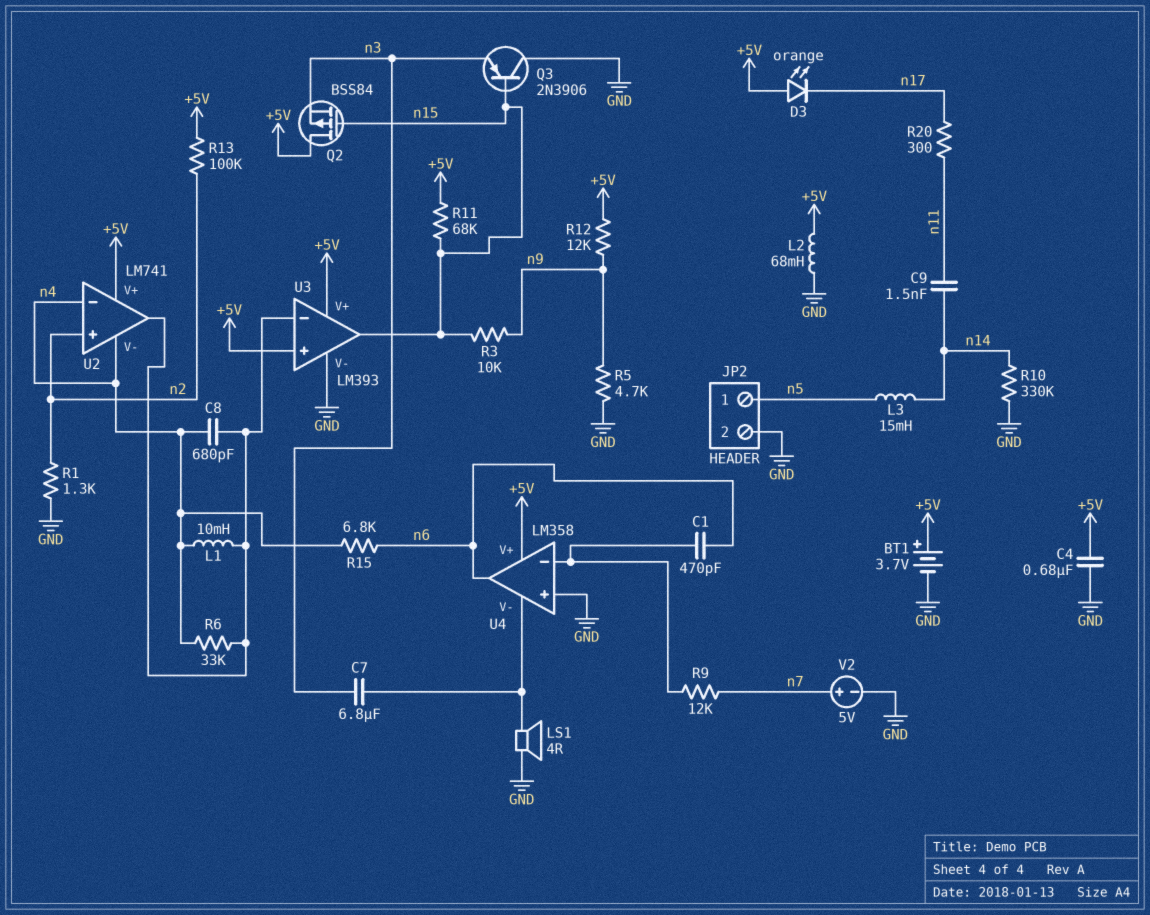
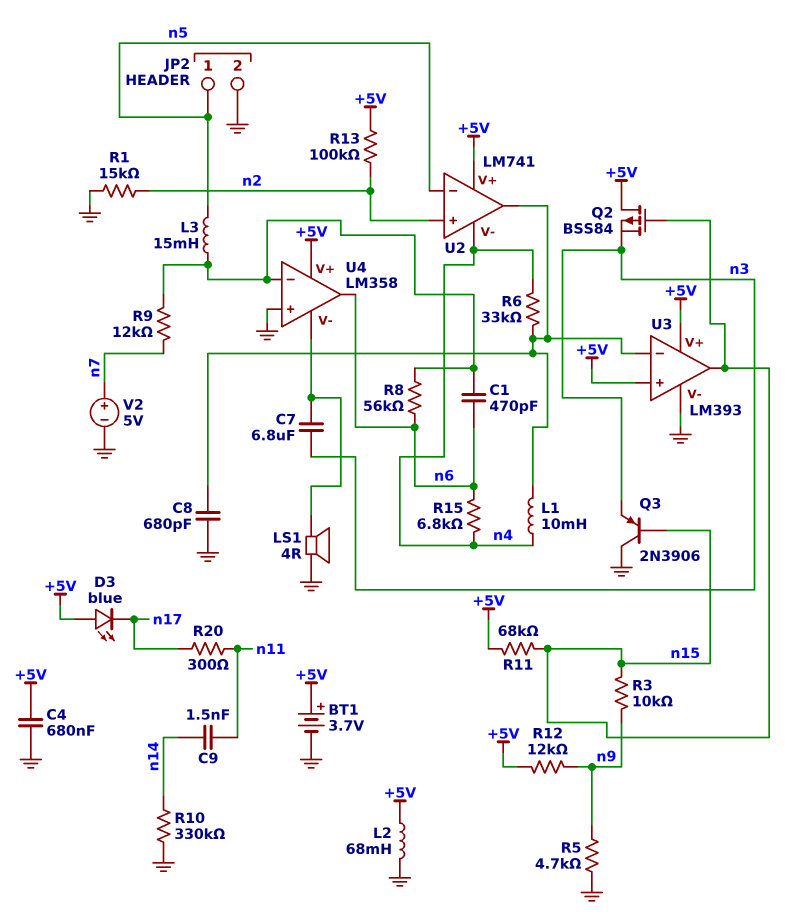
C8: 680pF (U2/out, n4) -> 680pF (GND, U2/out)
D3: LED orange (A +5V, K n17) -> LED blue (A +5V, K n17)
L3: 15mH (n5, n14) -> 15mH (U4/in-, n5)
R1: 1.3k (GND, n2) -> 15k (GND, n2)
R8: none -> 56k (U4/in-, n6)
U2 pin in-: n4 -> n5

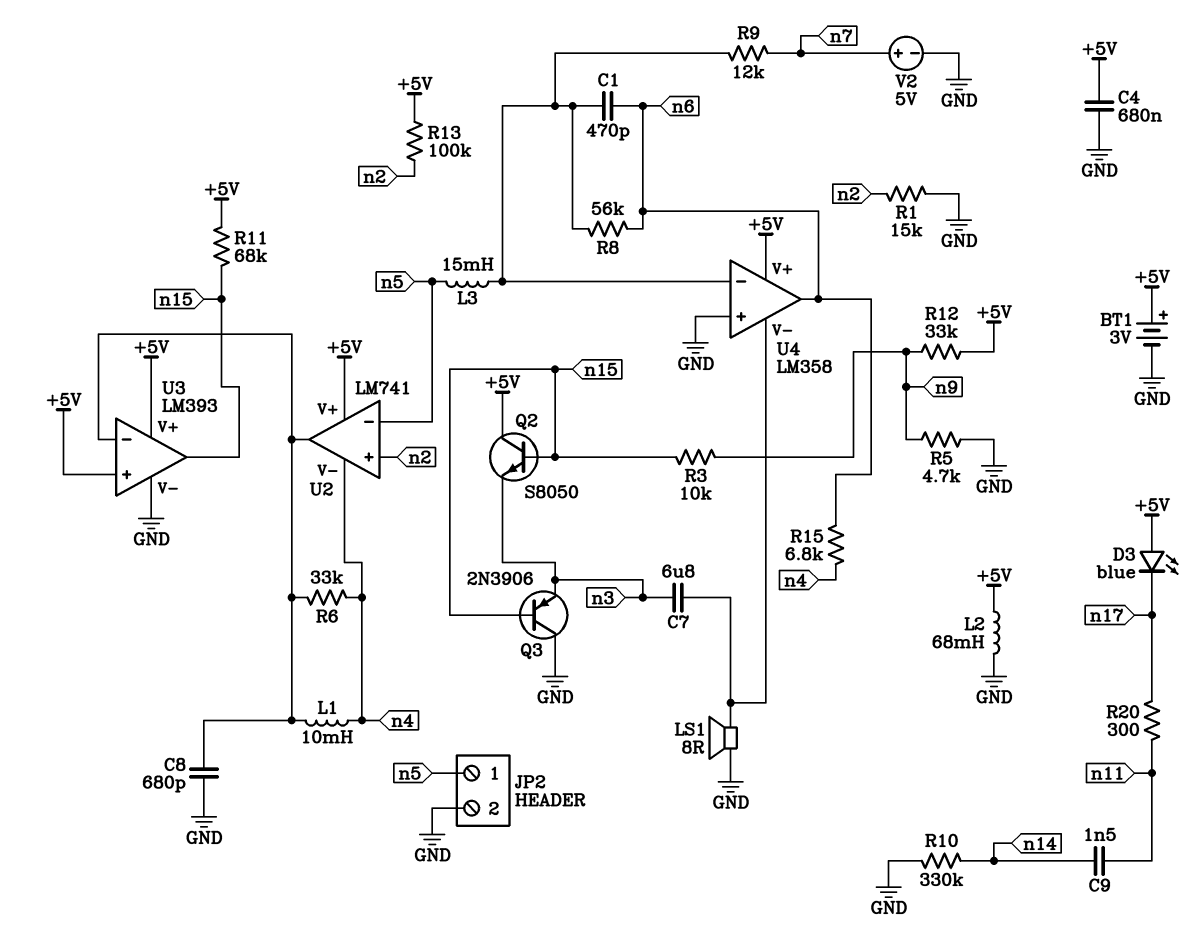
BT1: 3.7V (plus +5V, minus GND) -> 3V (plus +5V, minus GND)
LS1: speaker 4R (GND, U4/V-) -> speaker 8R (GND, U4/V-)
Q2: PMOS BSS84 (G n15, D +5V, S n3) -> NPN S8050 (B n15, C +5V, E n3)
R12: 12k (+5V, n9) -> 33k (+5V, n9)

